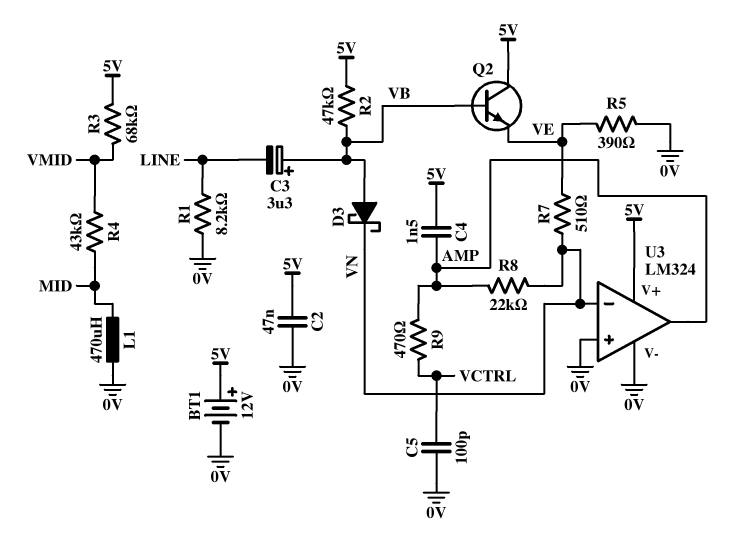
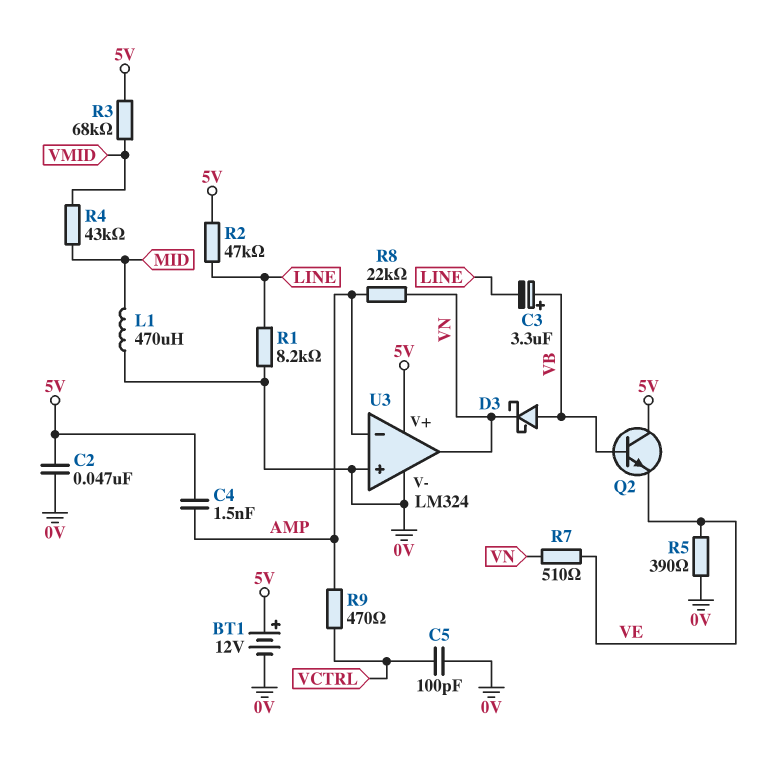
R2: 47k (5V, VB) -> 47k (5V, LINE)
U3 pin in-: VN -> AMP
U3 pin out: AMP -> VN

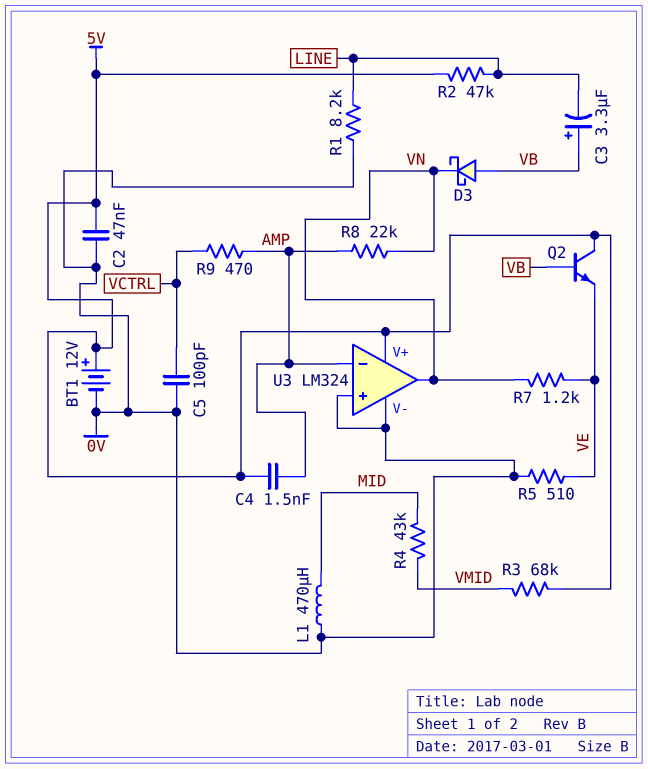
R5: 390 (0V, VE) -> 510 (0V, VE)
R7: 510 (VE, VN) -> 1.2k (VE, VN)

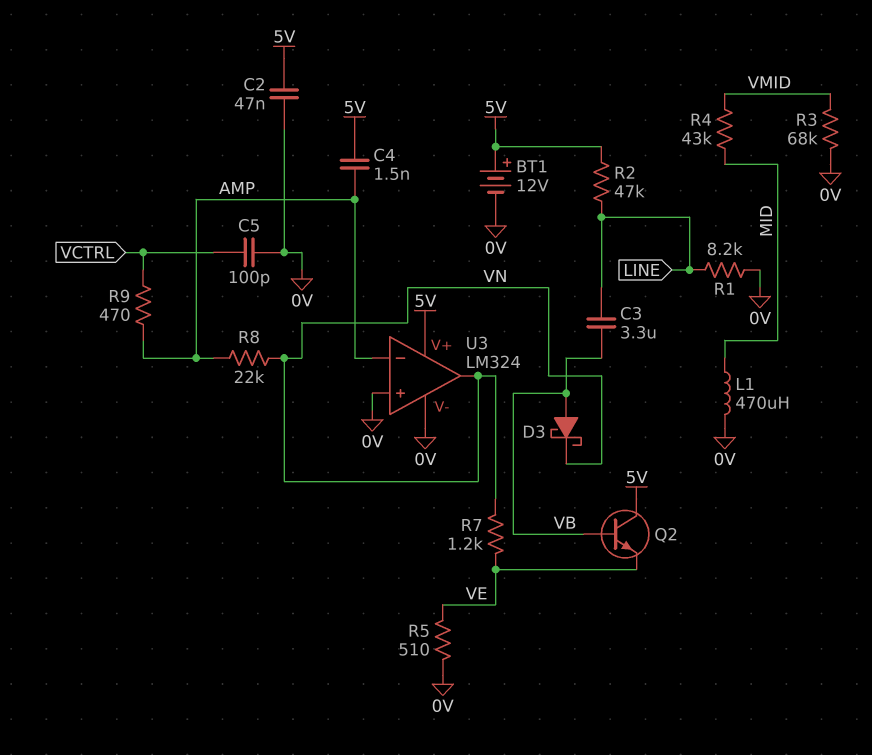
C3: 3.3uF (plus VB, minus LINE) -> 3.3uF (LINE, VB)
R3: 68k (5V, VMID) -> 68k (0V, VMID)

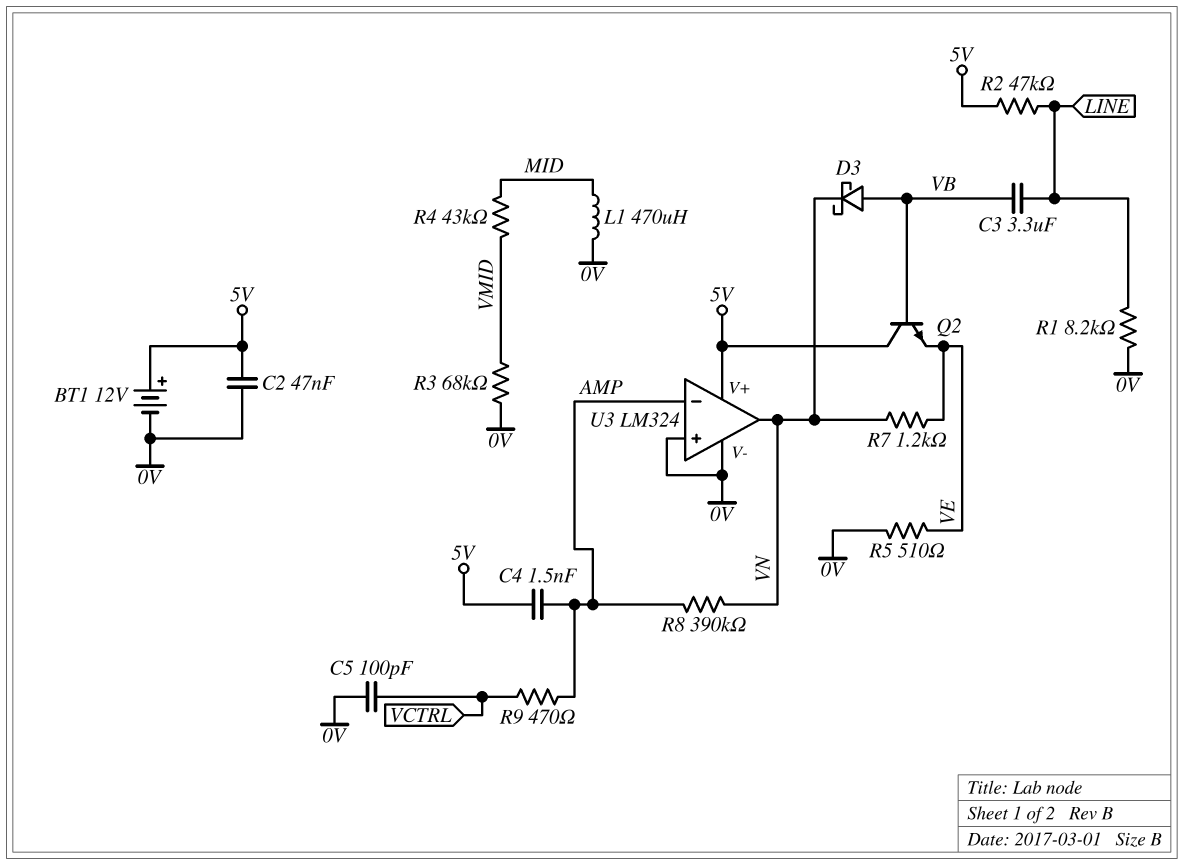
R8: 22k (AMP, VN) -> 390k (AMP, VN)

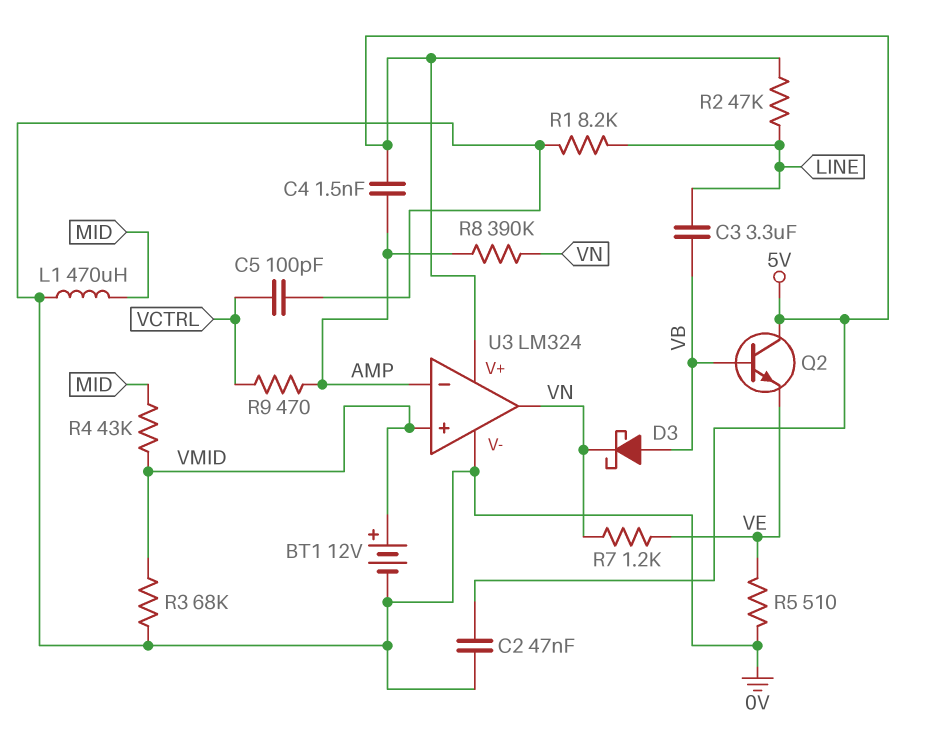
BT1: 12V (plus 5V, minus 0V) -> 12V (plus VMID, minus 0V)
U3 pin in+: 0V -> VMID

